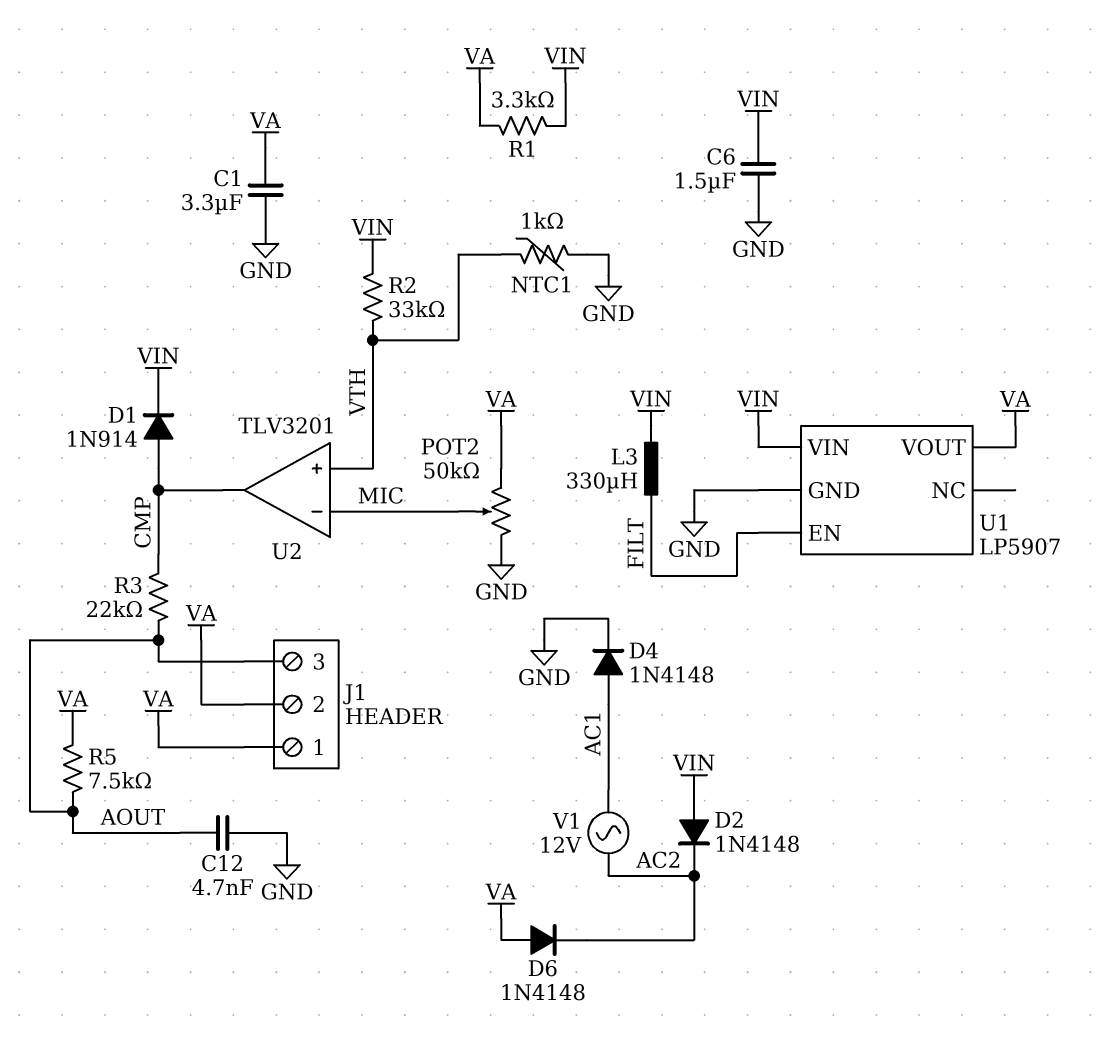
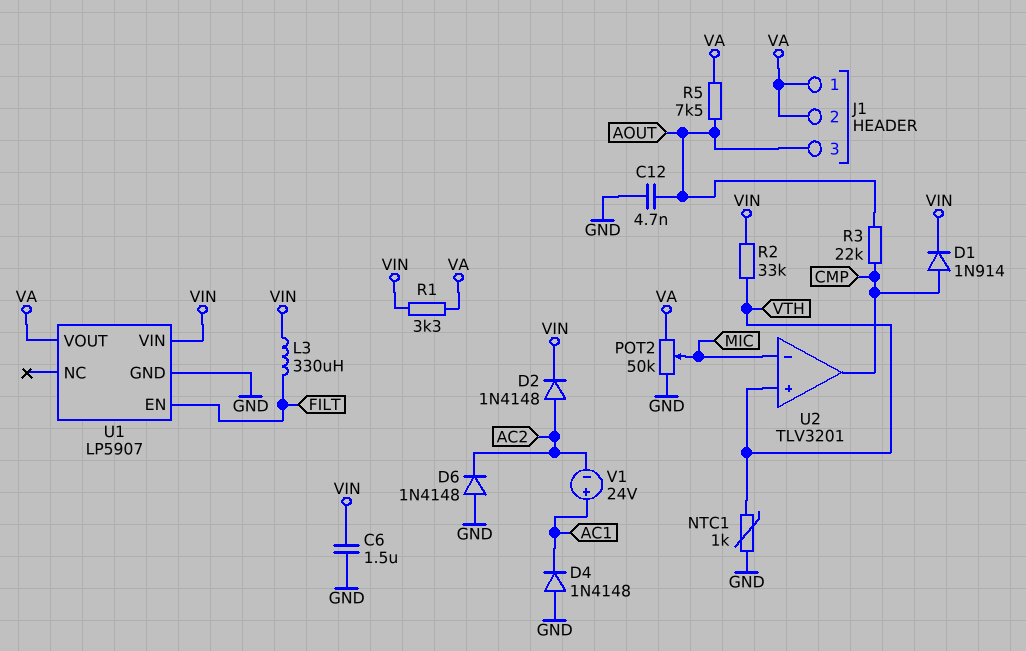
C1: 3.3uF (GND, VA) -> none
D2: diode 1N4148 (A VIN, K AC2) -> diode 1N4148 (A AC2, K VIN)
D4: diode 1N4148 (A AC1, K GND) -> diode 1N4148 (A GND, K AC1)
D6: diode 1N4148 (A VA, K AC2) -> diode 1N4148 (A GND, K AC2)
V1: AC 12V (AC1, AC2) -> 24V (plus AC1, minus AC2)

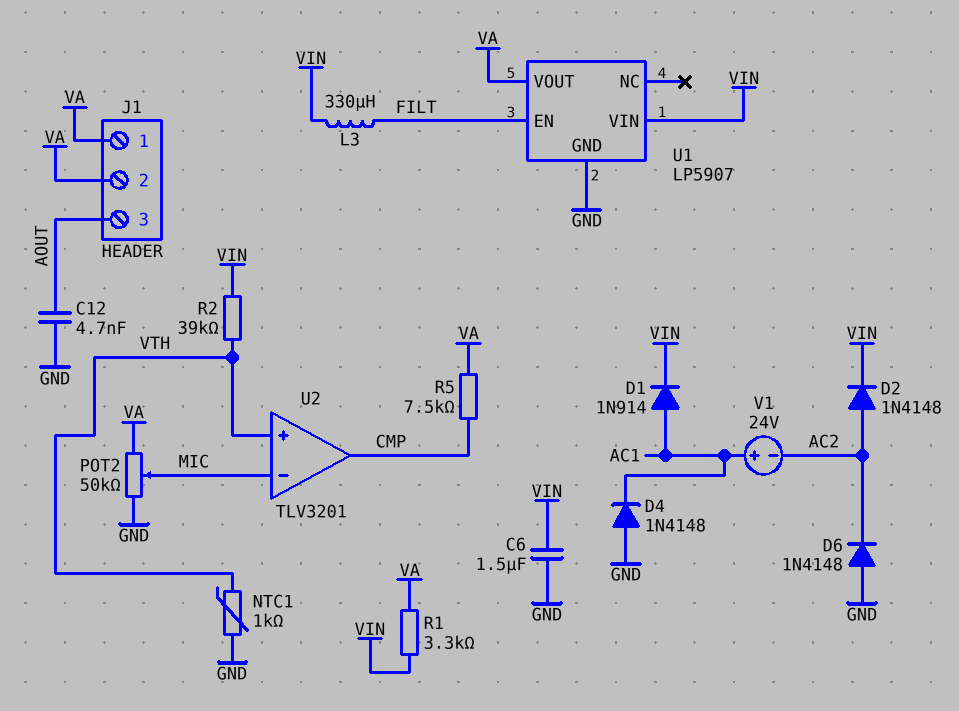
D1: diode 1N914 (A CMP, K VIN) -> diode 1N914 (A AC1, K VIN)
R2: 33k (VIN, VTH) -> 39k (VIN, VTH)
R3: 22k (AOUT, CMP) -> none
R5: 7.5k (AOUT, VA) -> 7.5k (CMP, VA)

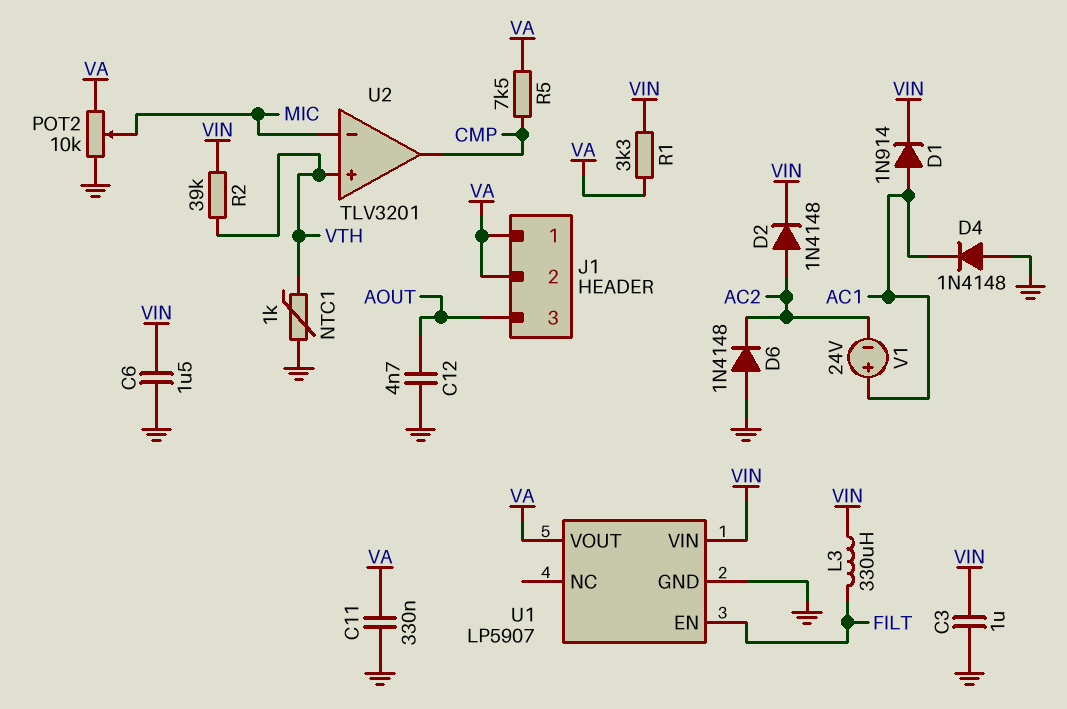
C3: none -> 1uF (GND, VIN)
C11: none -> 330nF (GND, VA)
POT2: 50k (GND, VA, wiper MIC) -> 10k (GND, VA, wiper MIC)

